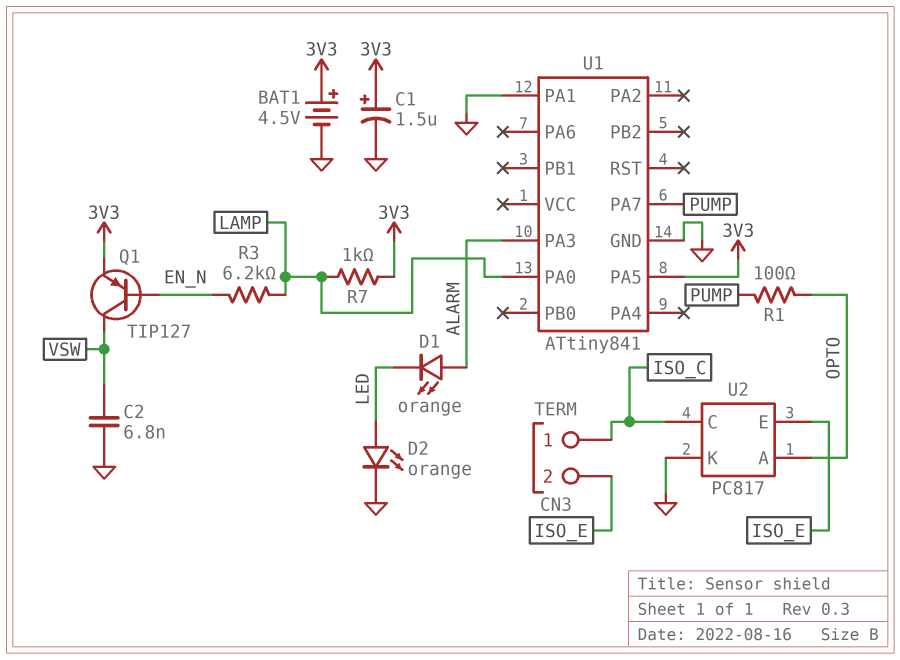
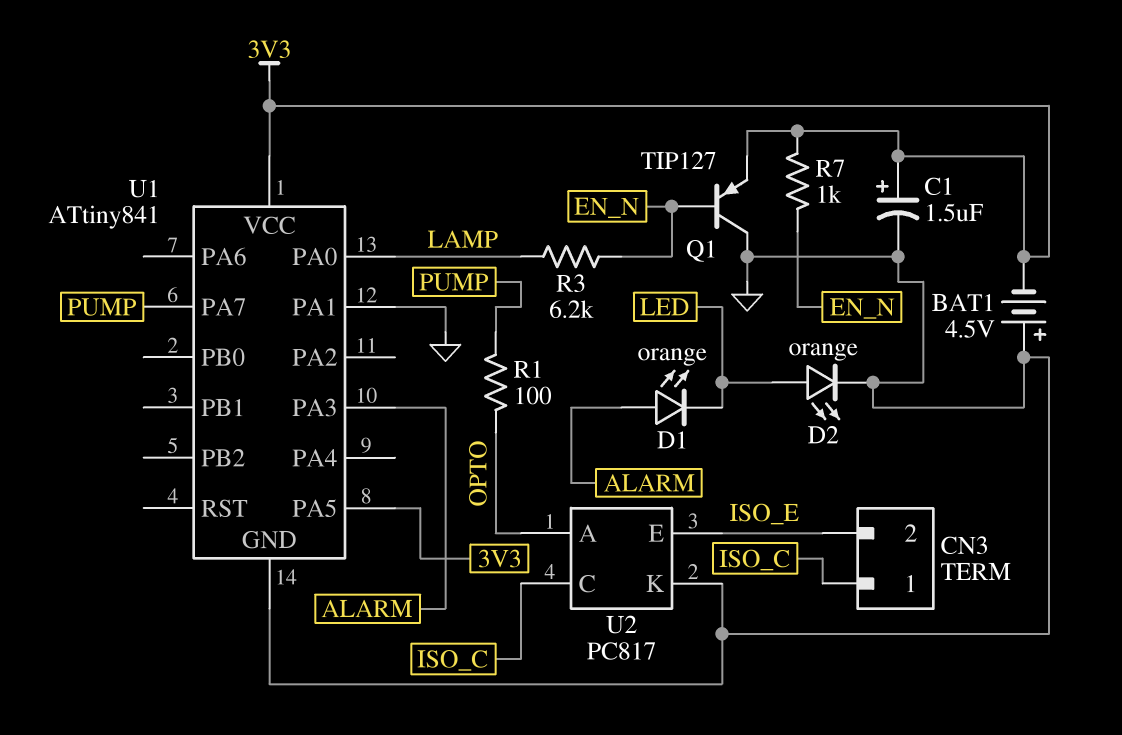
BAT1: 4.5V (plus 3V3, minus GND) -> 4.5V (plus GND, minus 3V3)
C2: 6.8nF (GND, VSW) -> none
Q1: PNP TIP127 (B EN_N, C VSW, E 3V3) -> PNP TIP127 (B EN_N, C GND, E 3V3)
R7: 1k (3V3, LAMP) -> 1k (3V3, EN_N)
U1 pin VCC: none -> 3V3

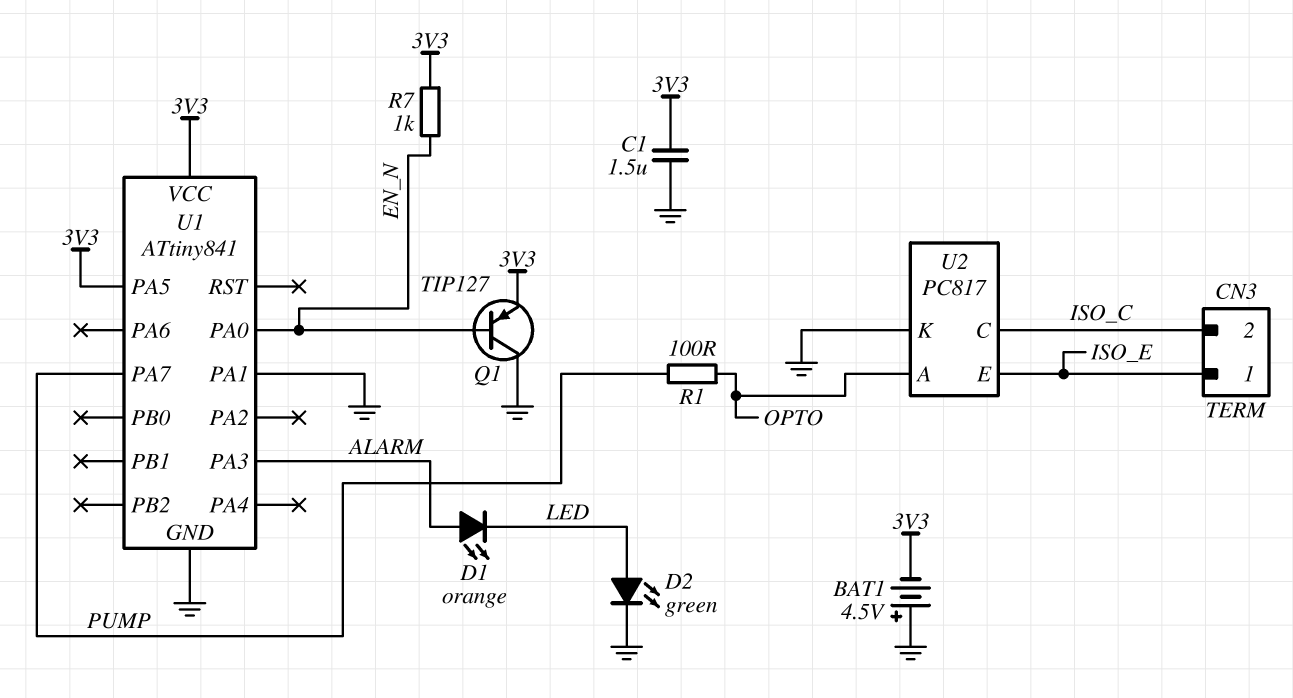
C1: 1.5uF (plus 3V3, minus GND) -> 1.5uF (3V3, GND)
CN3 pin 1: ISO_C -> ISO_E
CN3 pin 2: ISO_E -> ISO_C
D2: LED orange (A LED, K GND) -> LED green (A LED, K GND)
R3: 6.2k (EN_N, LAMP) -> none
U1 pin PA0: LAMP -> EN_N

